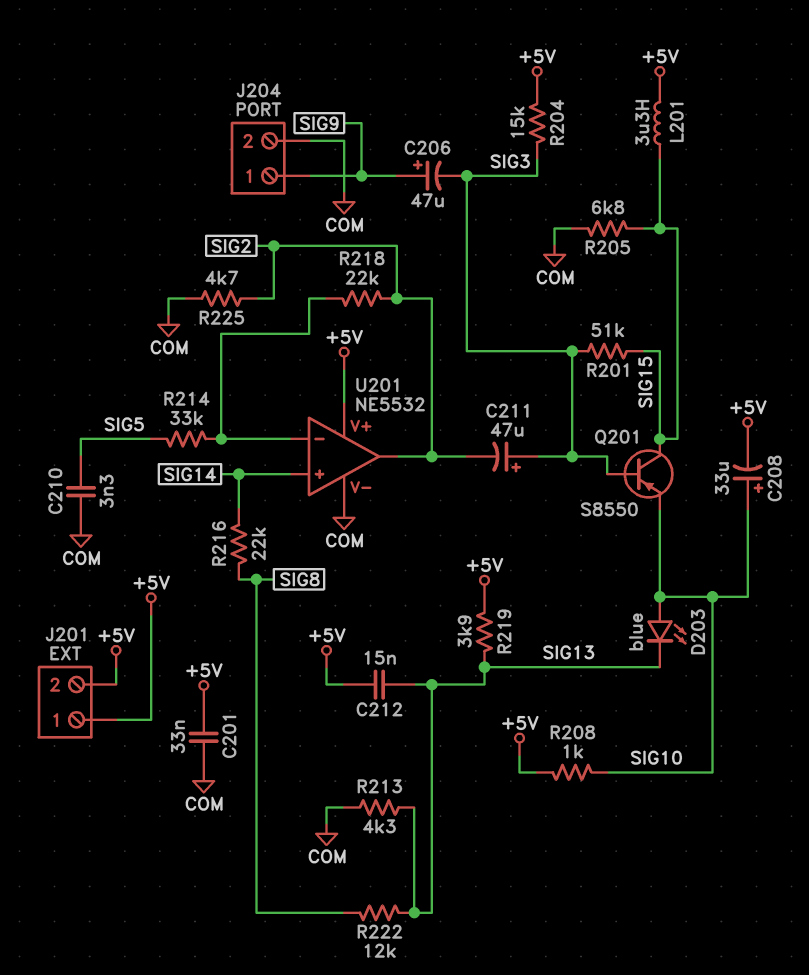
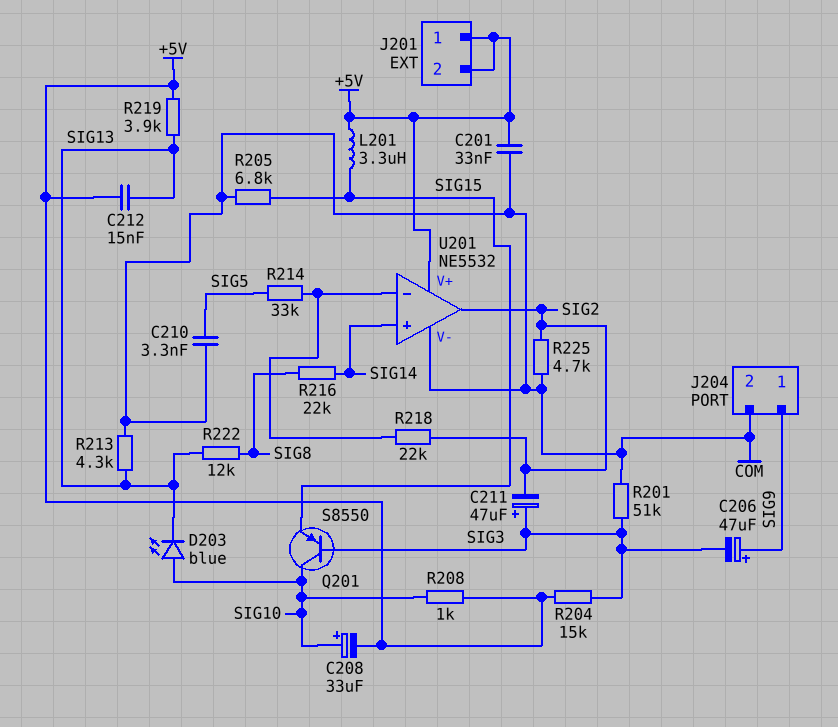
Q201: PNP S8550 (B SIG3, C SIG15, E SIG10) -> PNP S8550 (B SIG3, C SIG10, E SIG15)
R201: 51k (SIG3, SIG15) -> 51k (COM, SIG3)

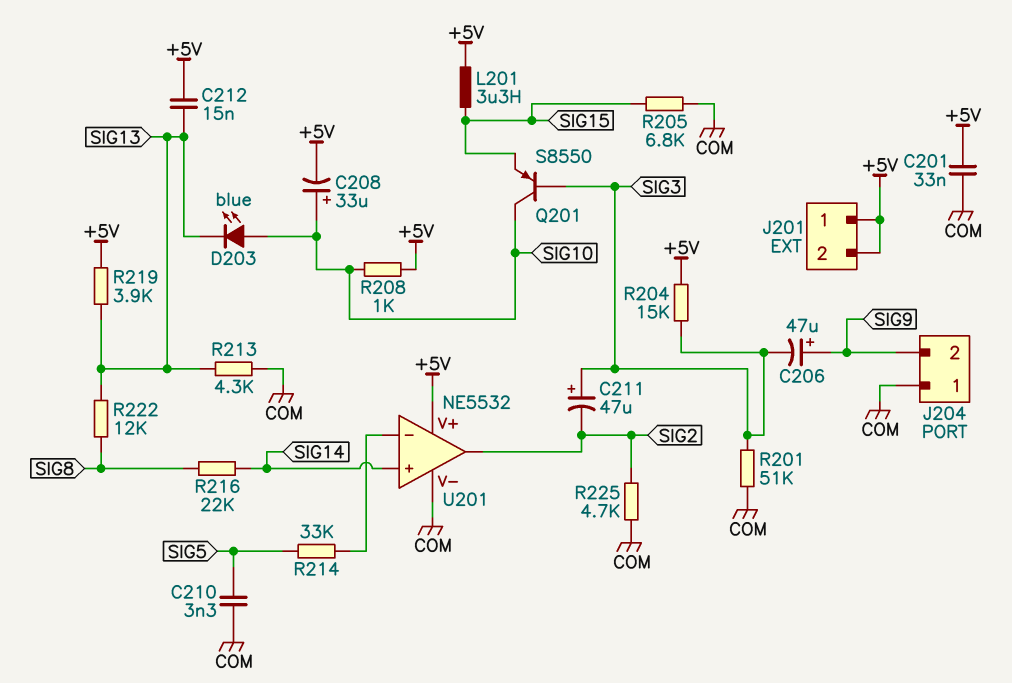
J204 pin 1: SIG9 -> COM
J204 pin 2: COM -> SIG9
R218: 22k (SIG2, U201/in-) -> none

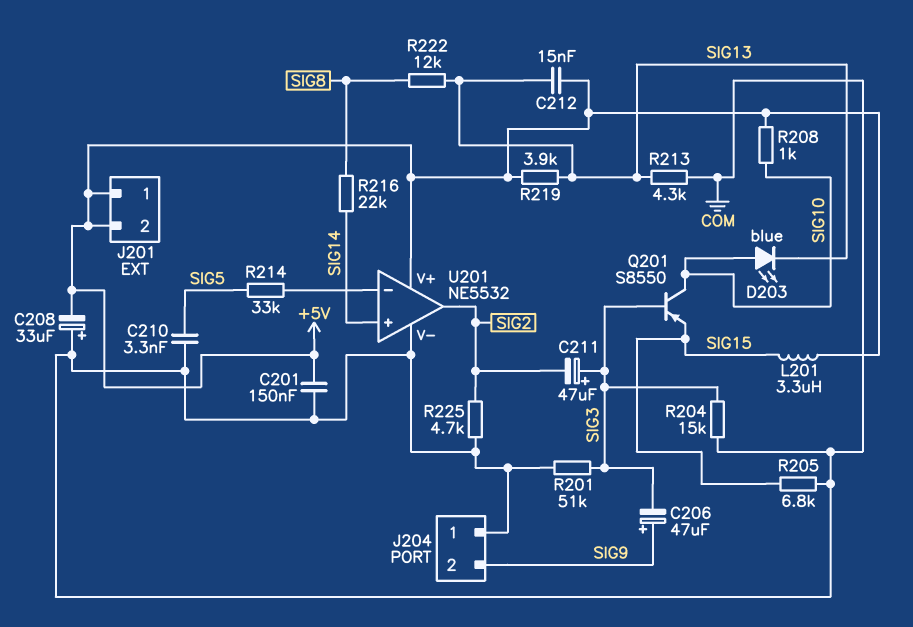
C201: 33nF (+5V, COM) -> 150nF (+5V, COM)
C208: 33uF (plus SIG10, minus +5V) -> 33uF (plus COM, minus +5V)
R204: 15k (+5V, SIG3) -> 15k (COM, SIG3)

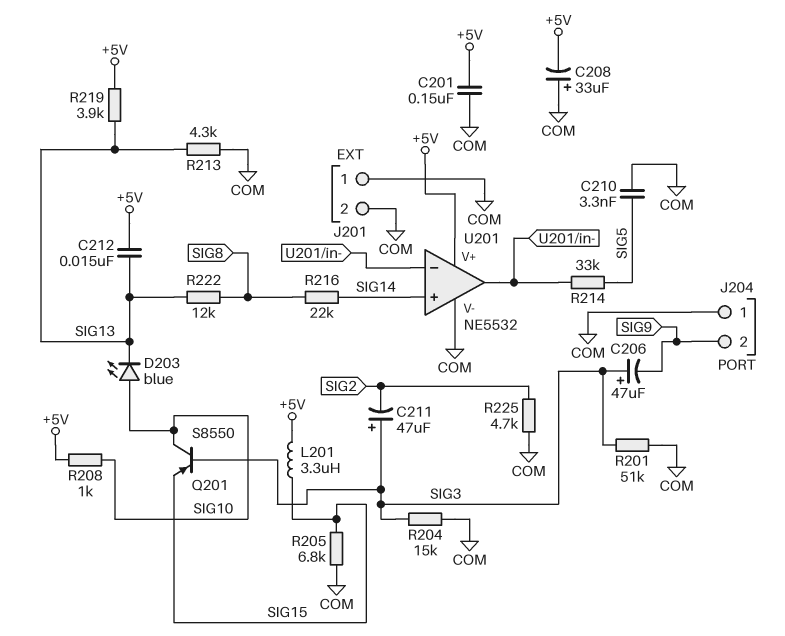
C206: 47uF (plus SIG9, minus SIG3) -> 47uF (plus SIG3, minus SIG9)
J201 pin 1: +5V -> COM
J201 pin 2: +5V -> COM
U201 pin out: SIG2 -> U201/in-

